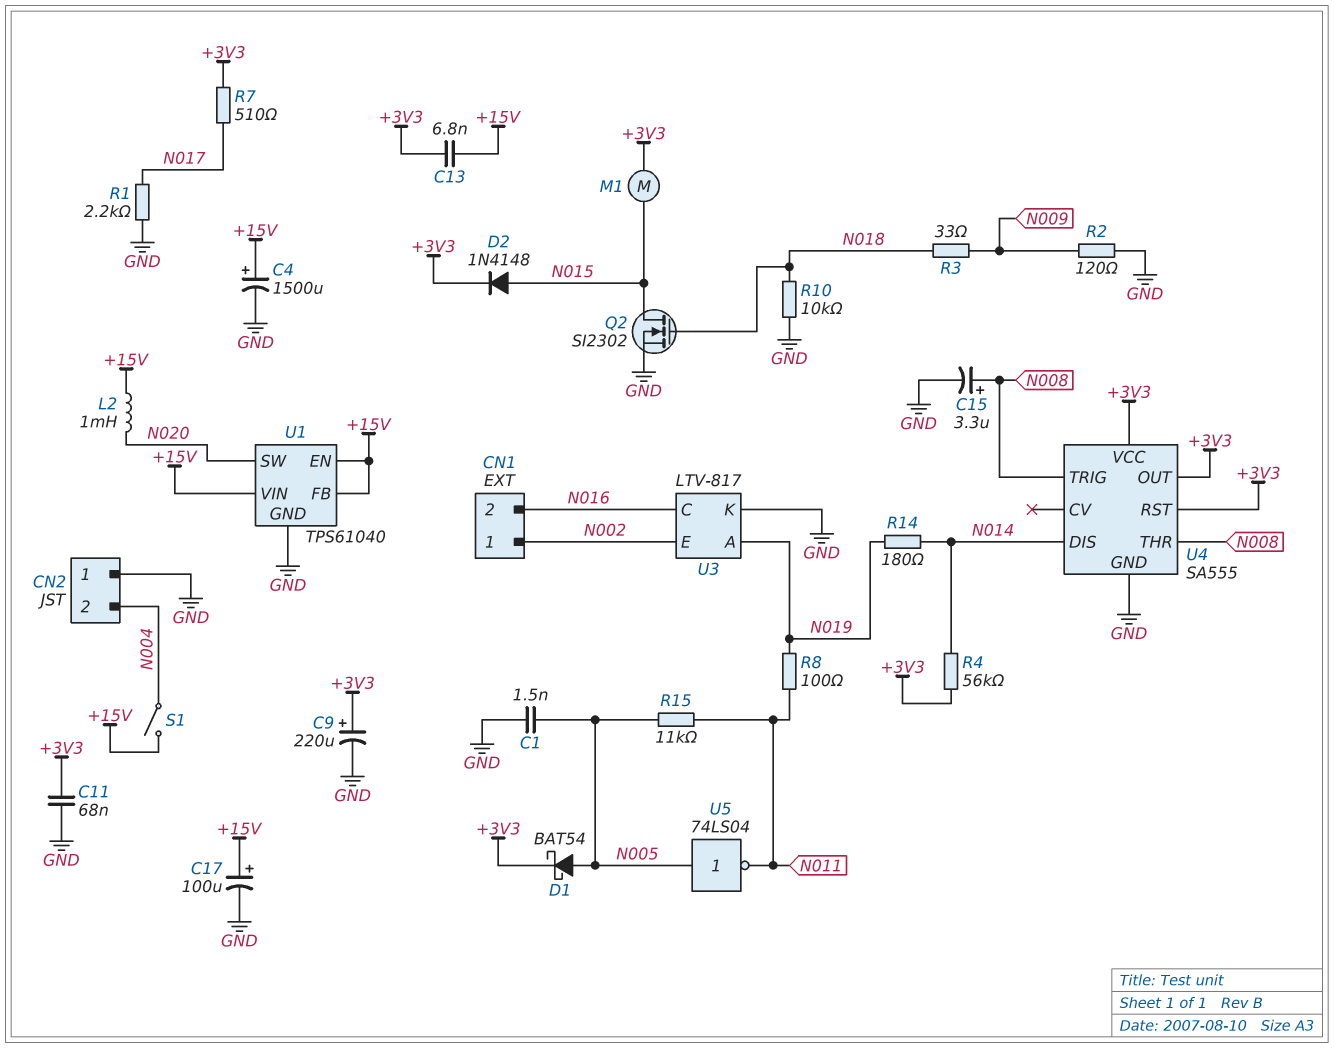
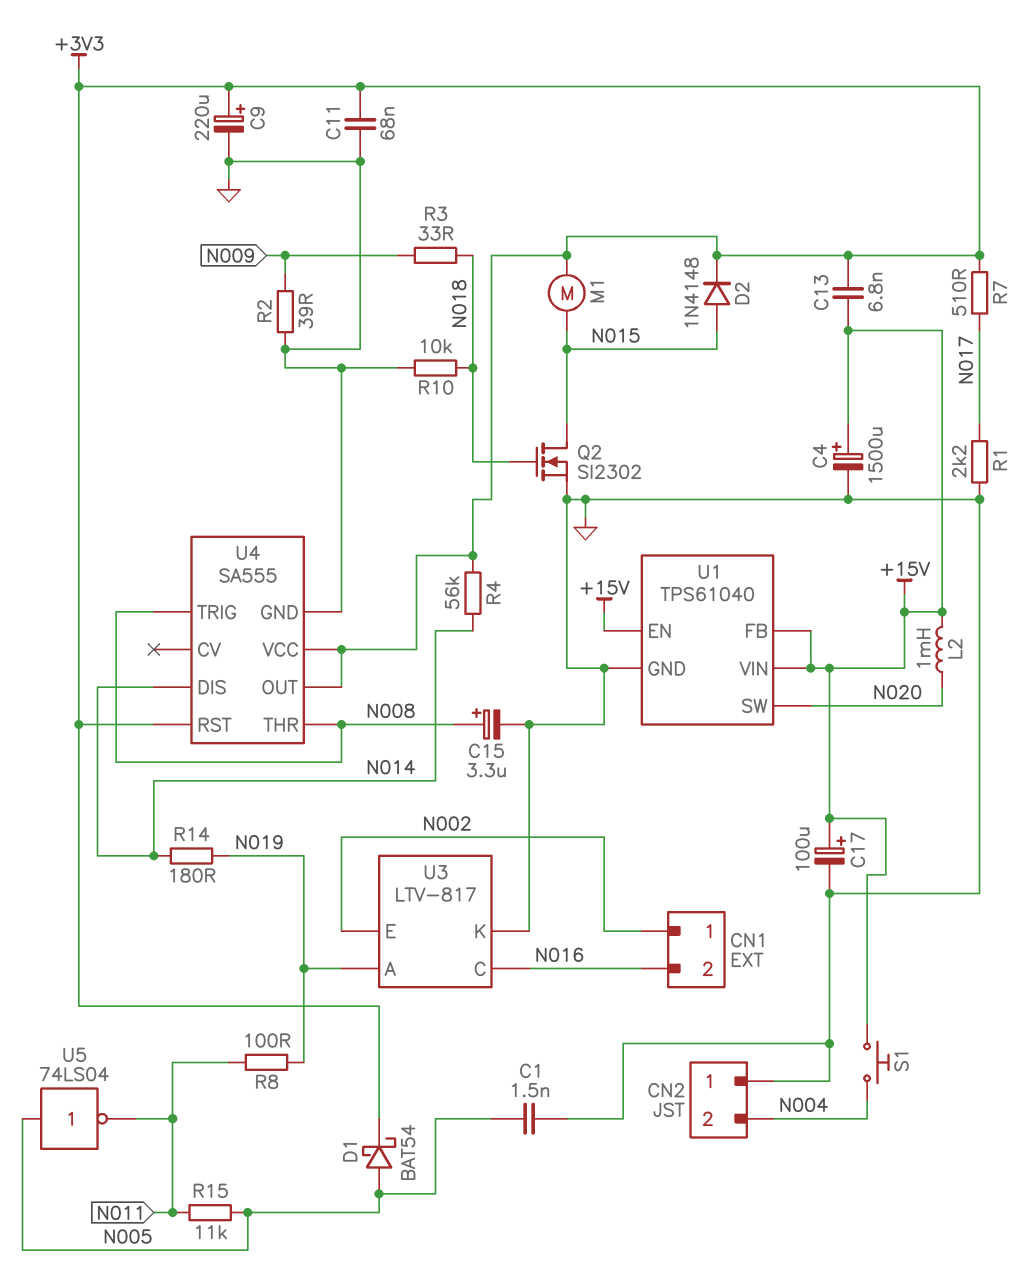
R2: 120 (GND, N009) -> 39 (GND, N009)
S1: switch (+15V, N004) -> button (+15V, N004)

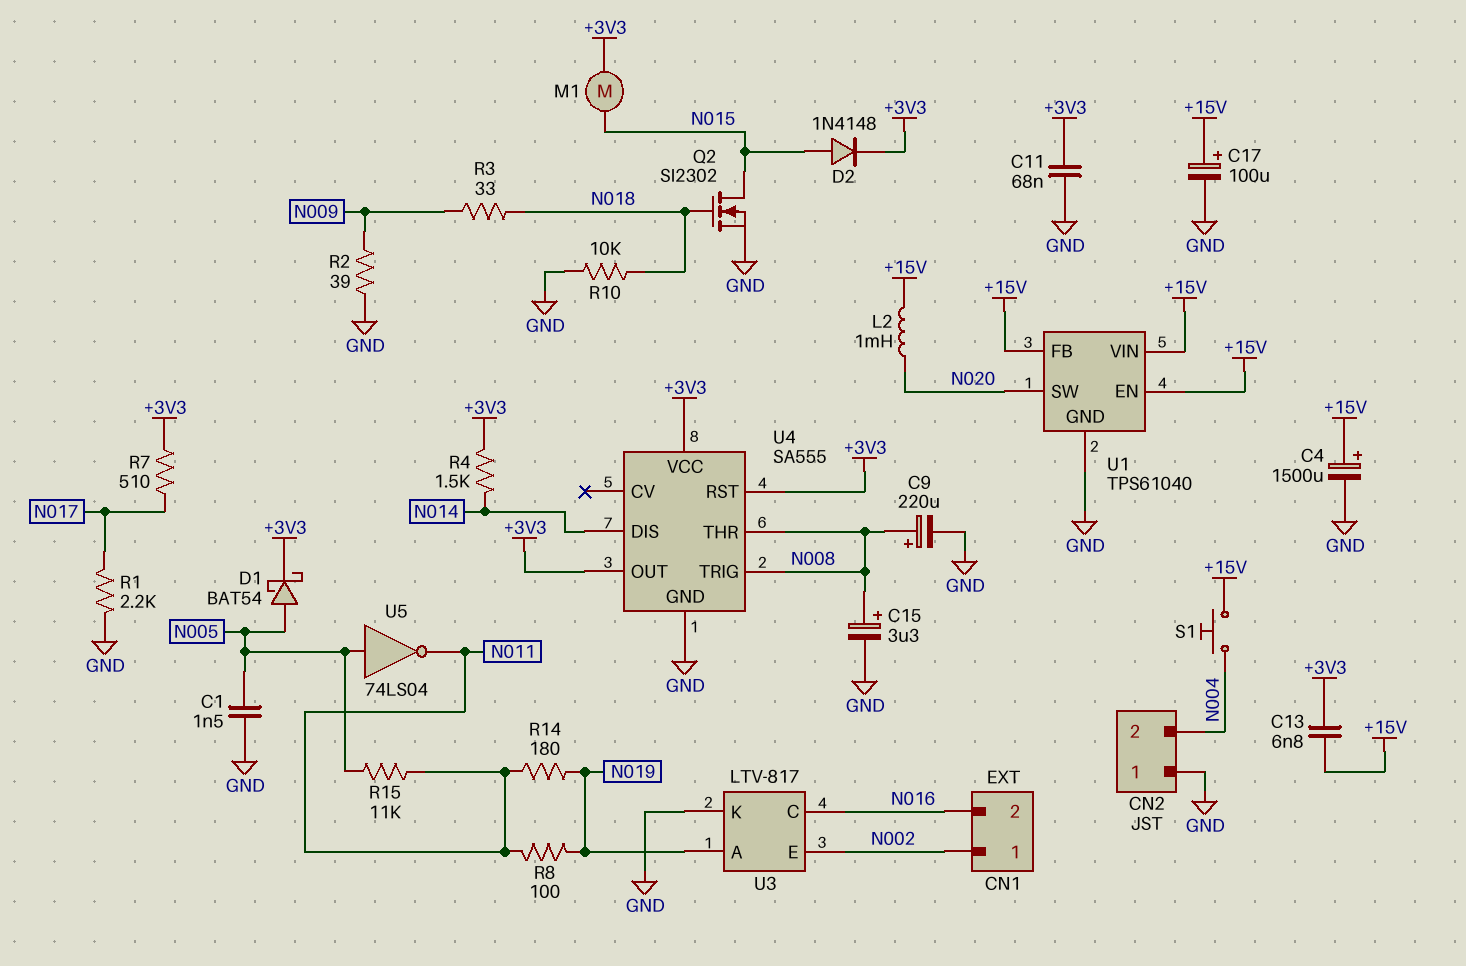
C9: 220uF (plus +3V3, minus GND) -> 220uF (plus N008, minus GND)
R4: 56k (+3V3, N014) -> 1.5k (+3V3, N014)
R14: 180 (N014, N019) -> 180 (N011, N019)

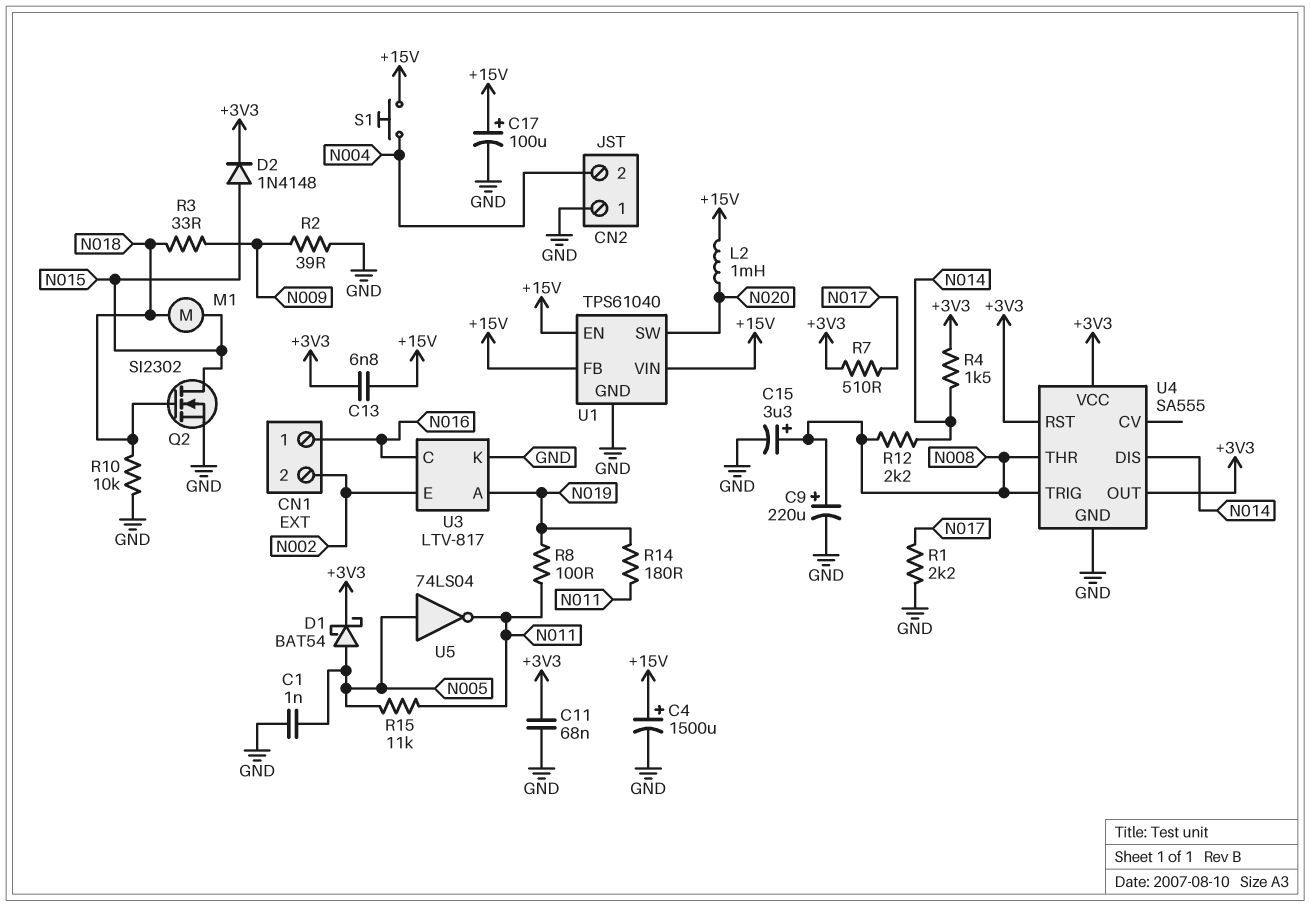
C1: 1.5nF (GND, N005) -> 1nF (GND, N005)
CN1 pin 1: N002 -> N016
CN1 pin 2: N016 -> N002
M1: motor (+3V3, N015) -> motor (N015, N018)
R12: none -> 2.2k (N008, N014)

